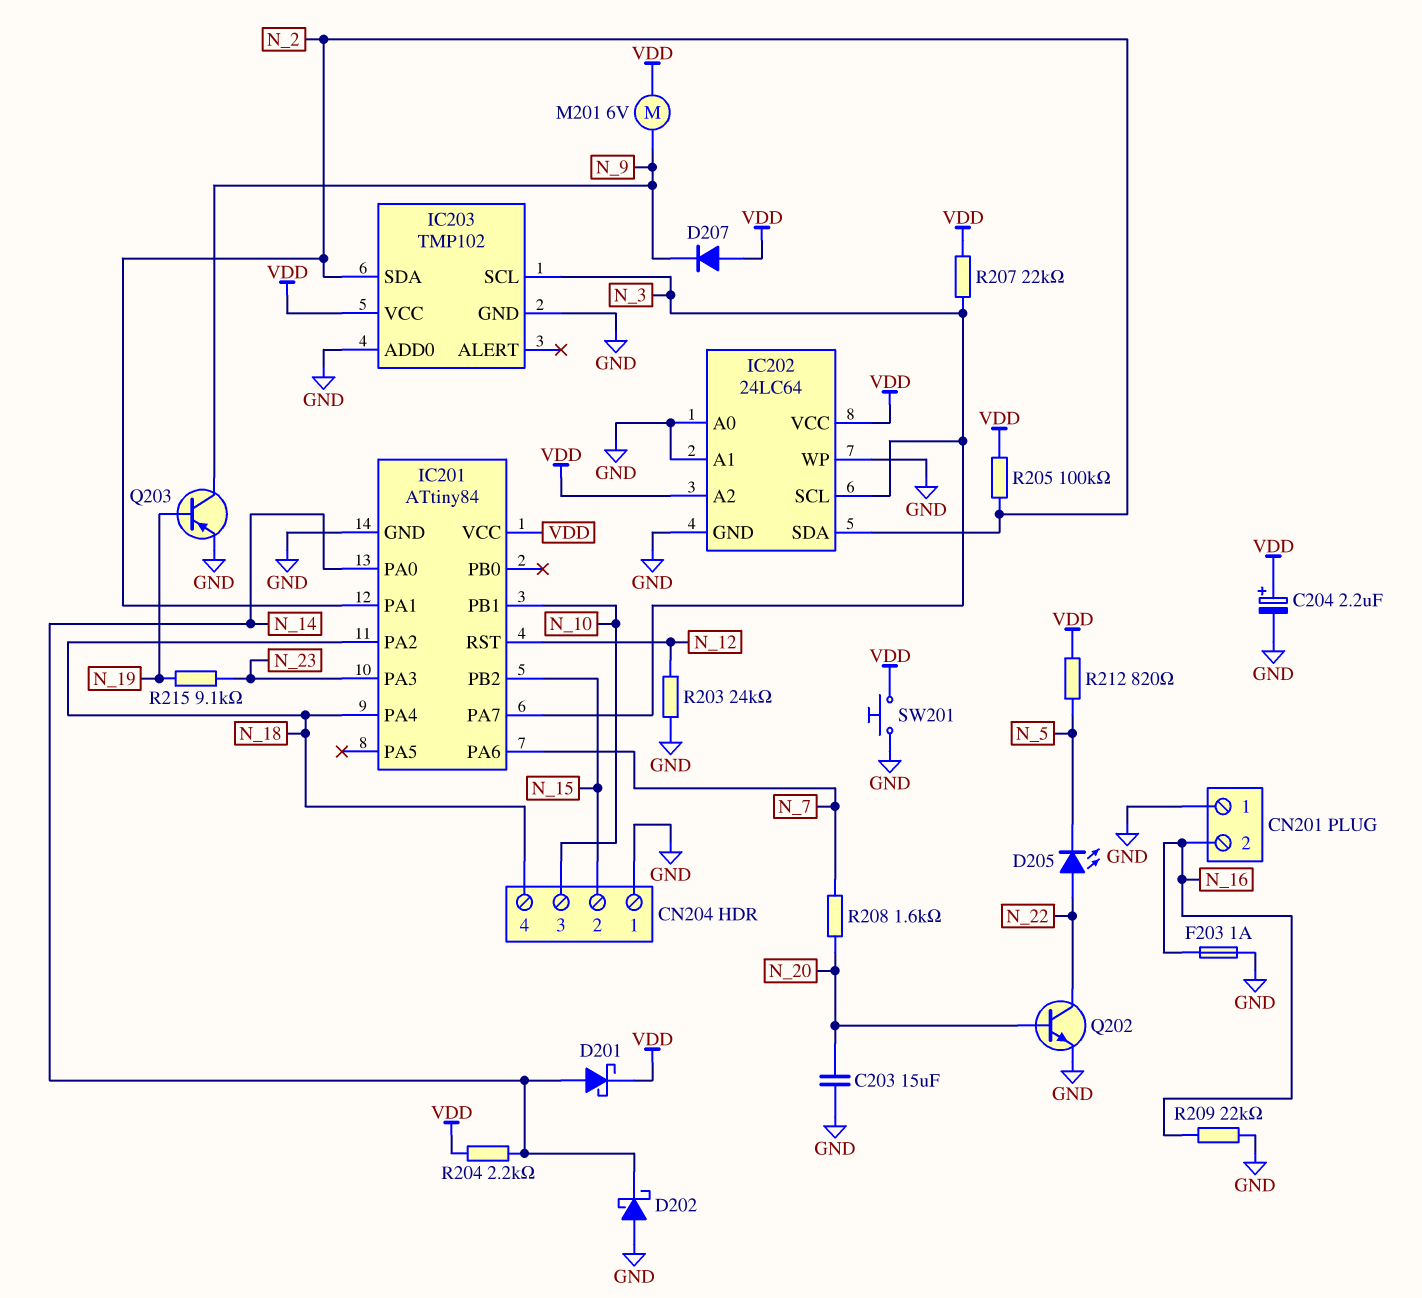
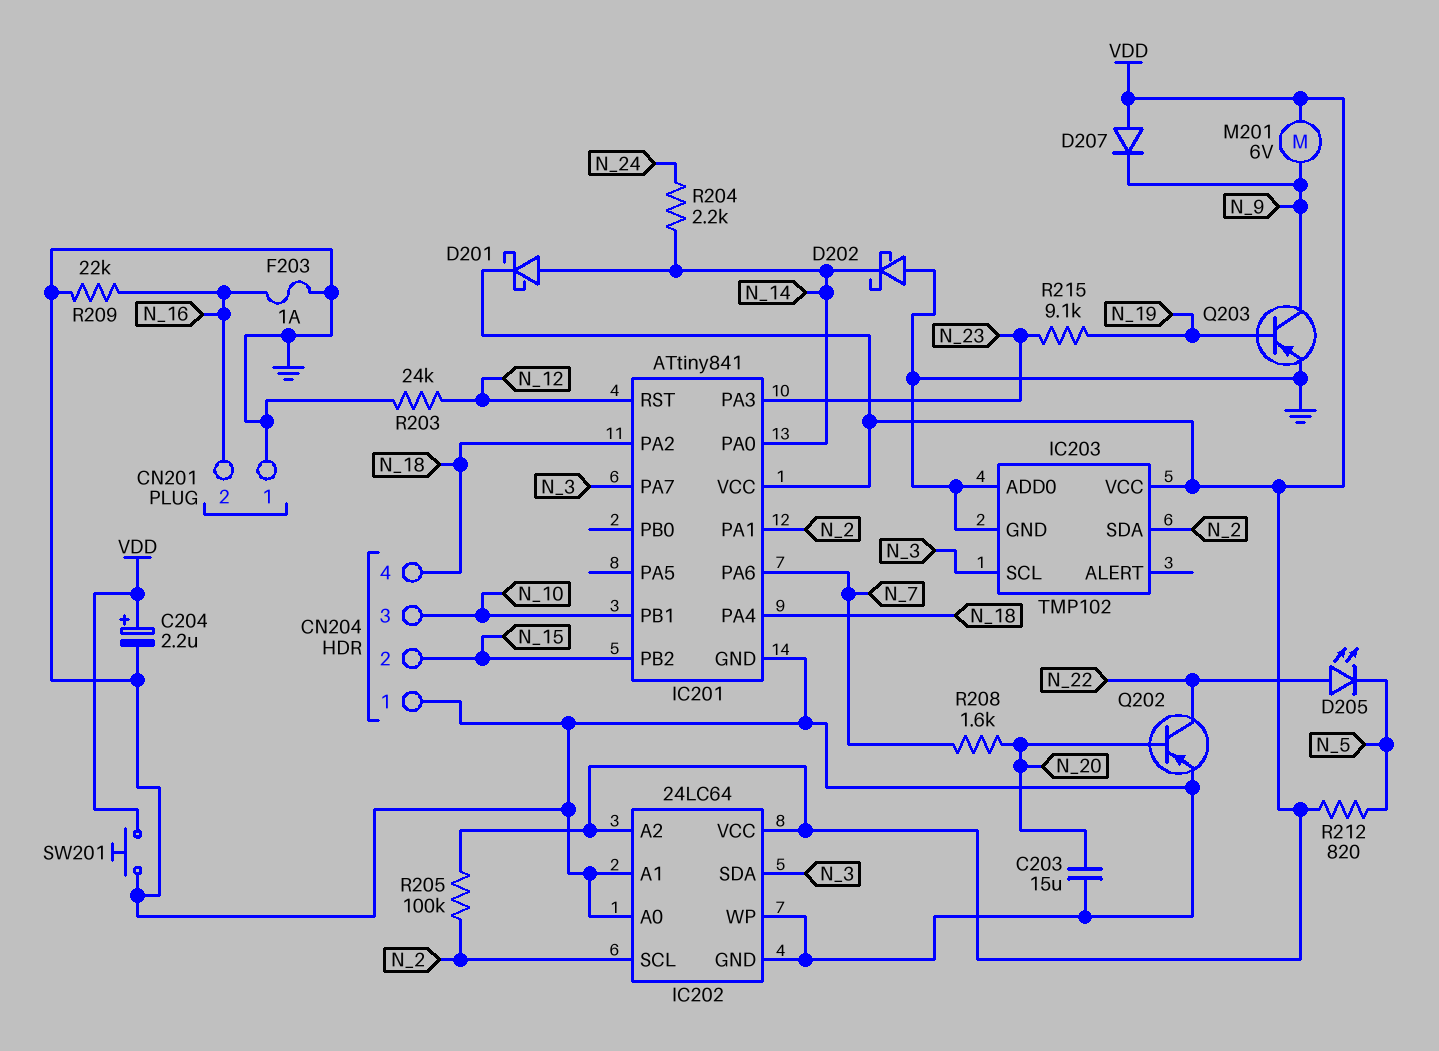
IC201: ATtiny84 -> ATtiny841
IC202 pin SCL: N_3 -> N_2
IC202 pin SDA: N_2 -> N_3
Q202: NPN (B N_20, C N_22, E GND) -> PNP (B N_20, C N_22, E GND)
R204: 2.2k (N_14, VDD) -> 2.2k (N_14, N_24)
R207: 22k (N_3, VDD) -> none

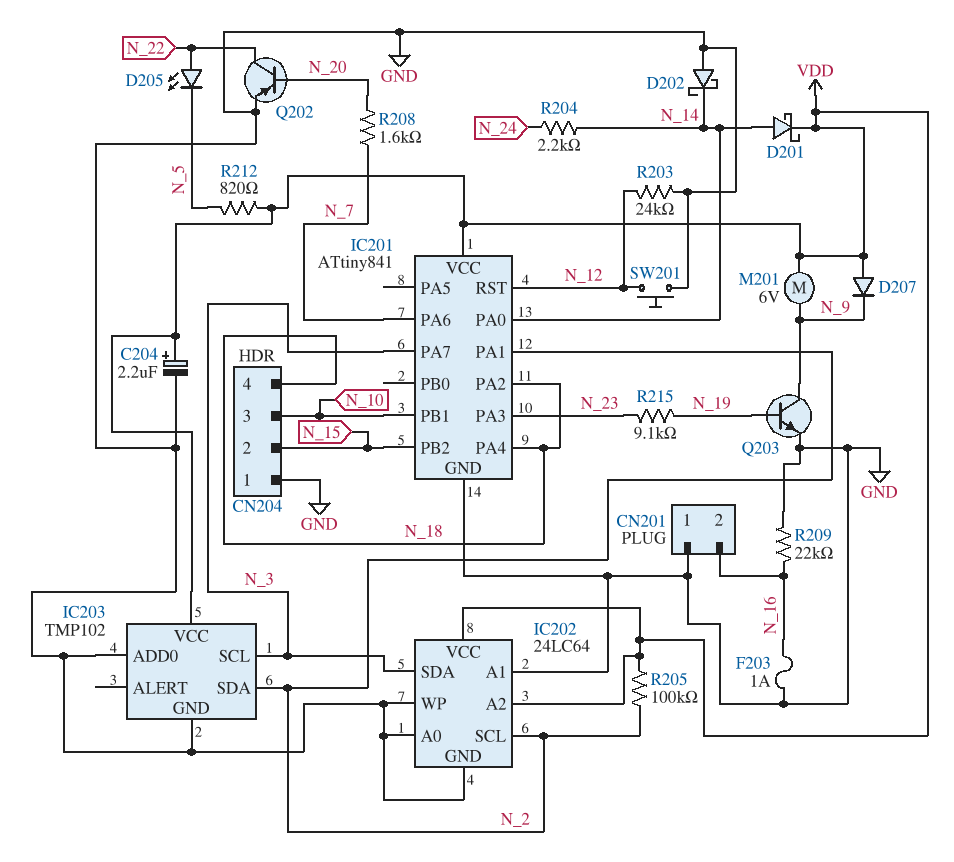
C203: 15uF (GND, N_20) -> none
Q203: PNP (B N_19, C N_9, E GND) -> NPN (B N_19, C N_9, E GND)
SW201: button (GND, VDD) -> button (GND, N_12)

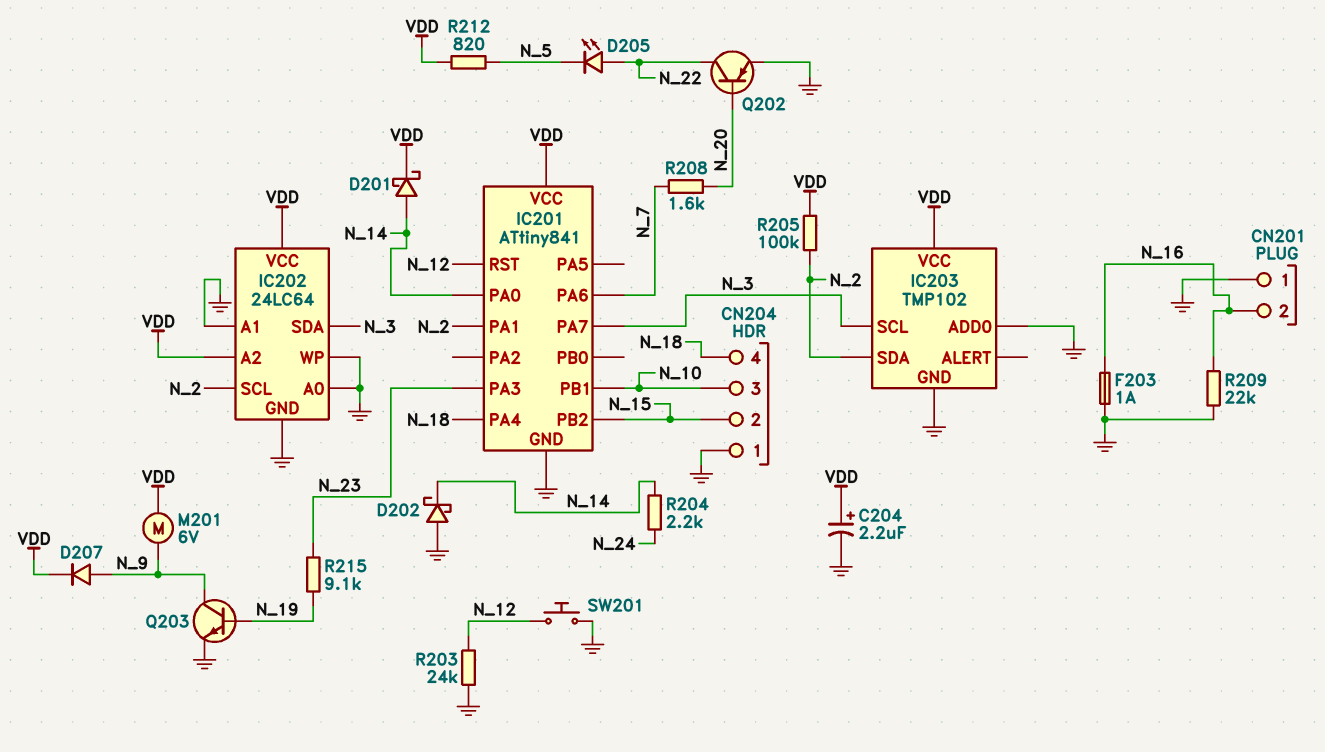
D207: diode (A VDD, K N_9) -> diode (A N_9, K VDD)
IC201 pin PA2: N_18 -> none

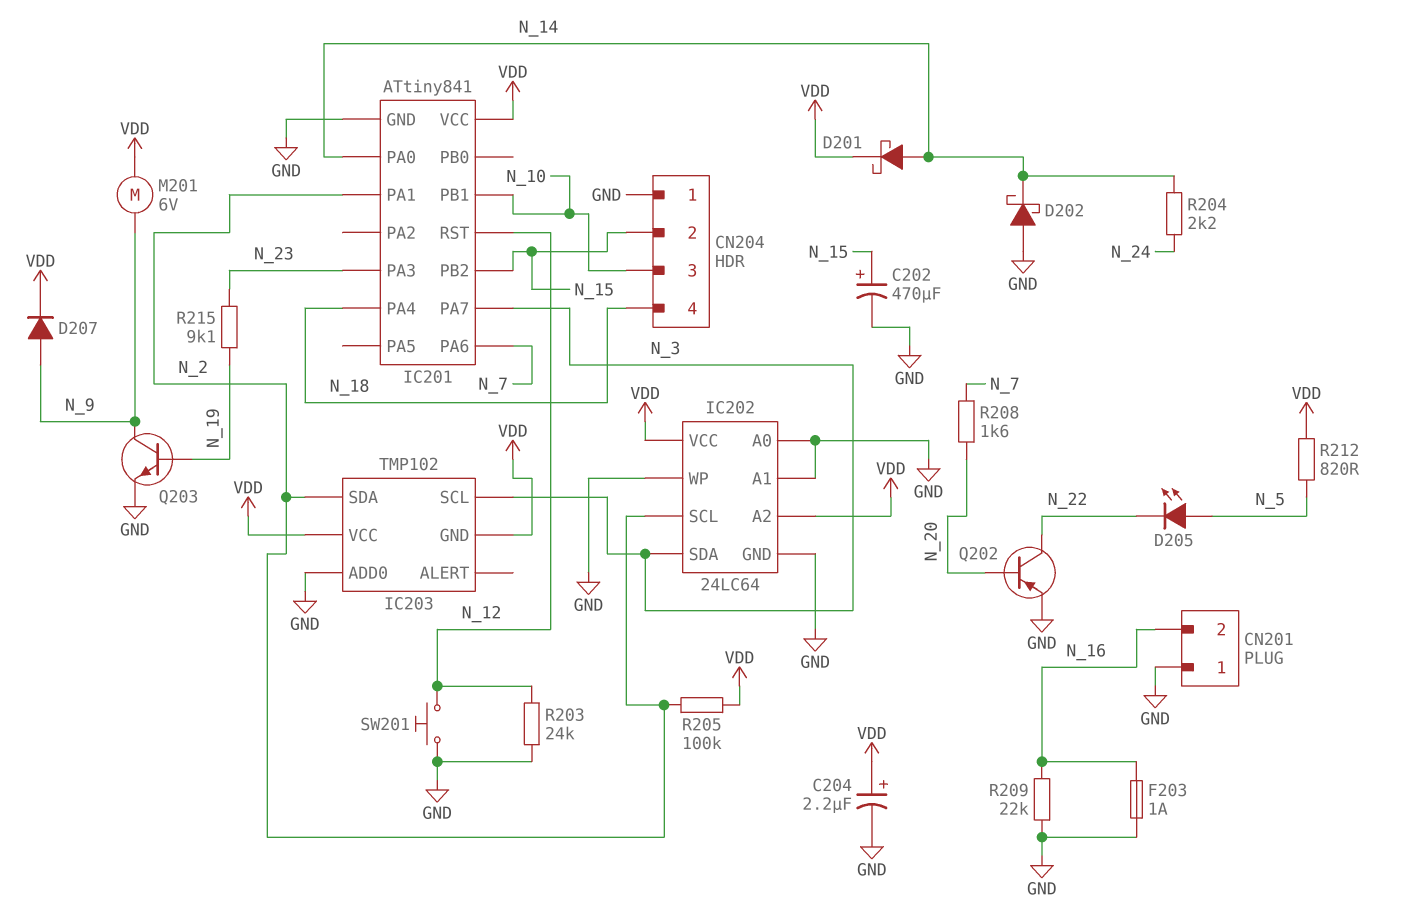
C202: none -> 470uF (plus N_15, minus GND)
D205: LED (A N_22, K N_5) -> LED (A N_5, K N_22)
IC203 pin GND: GND -> VDD

